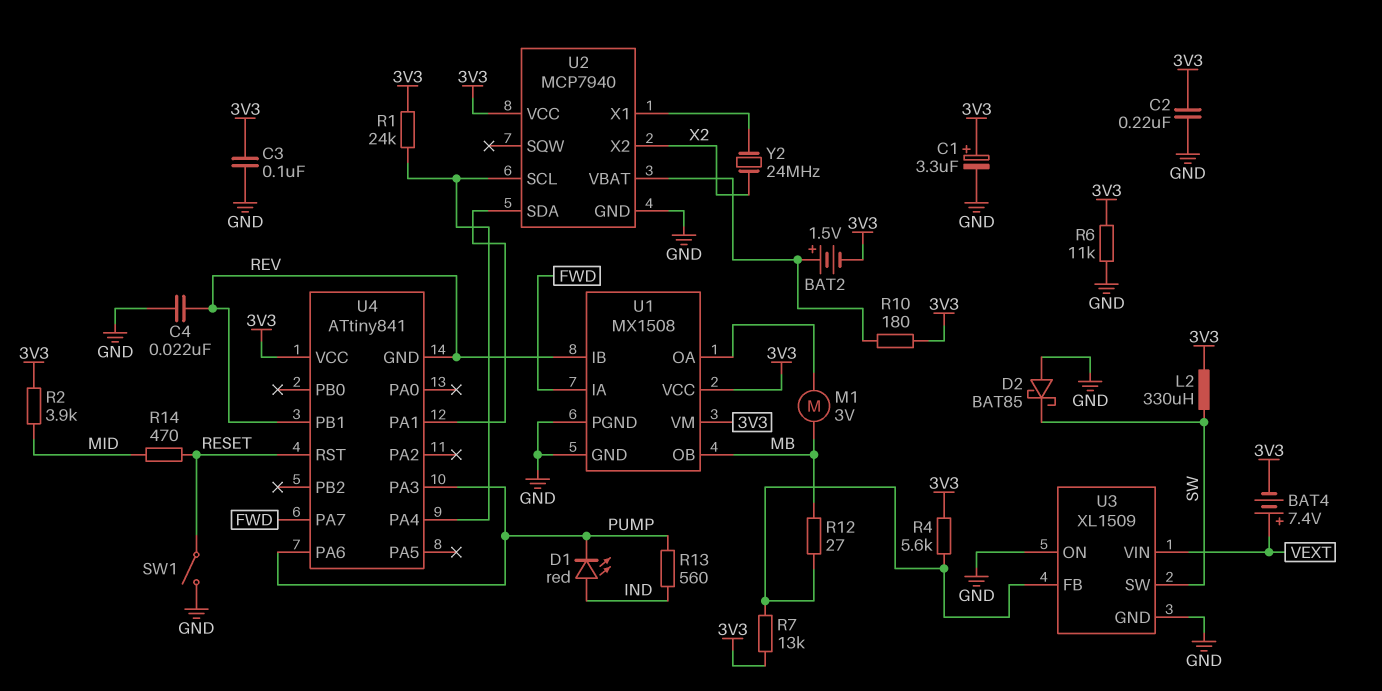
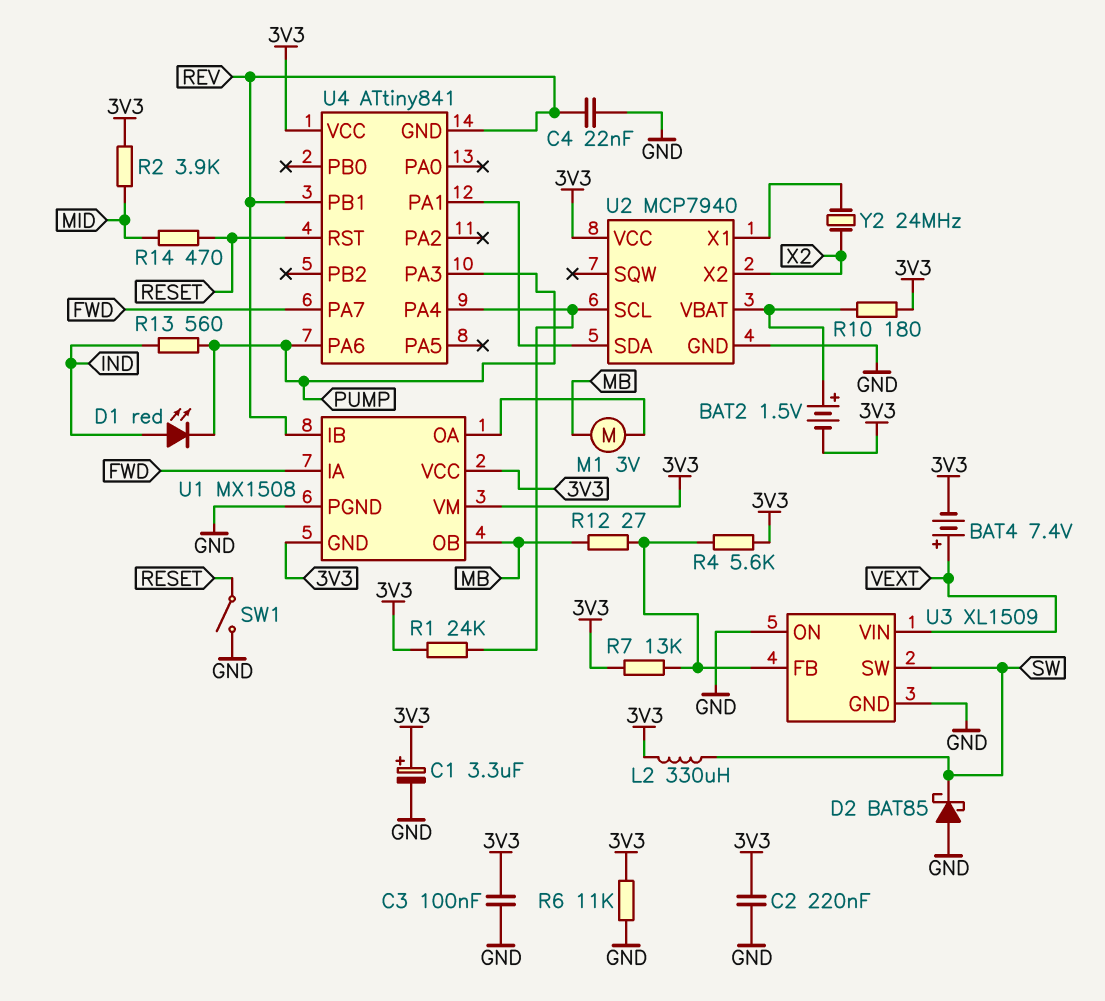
U1 pin GND: GND -> 3V3

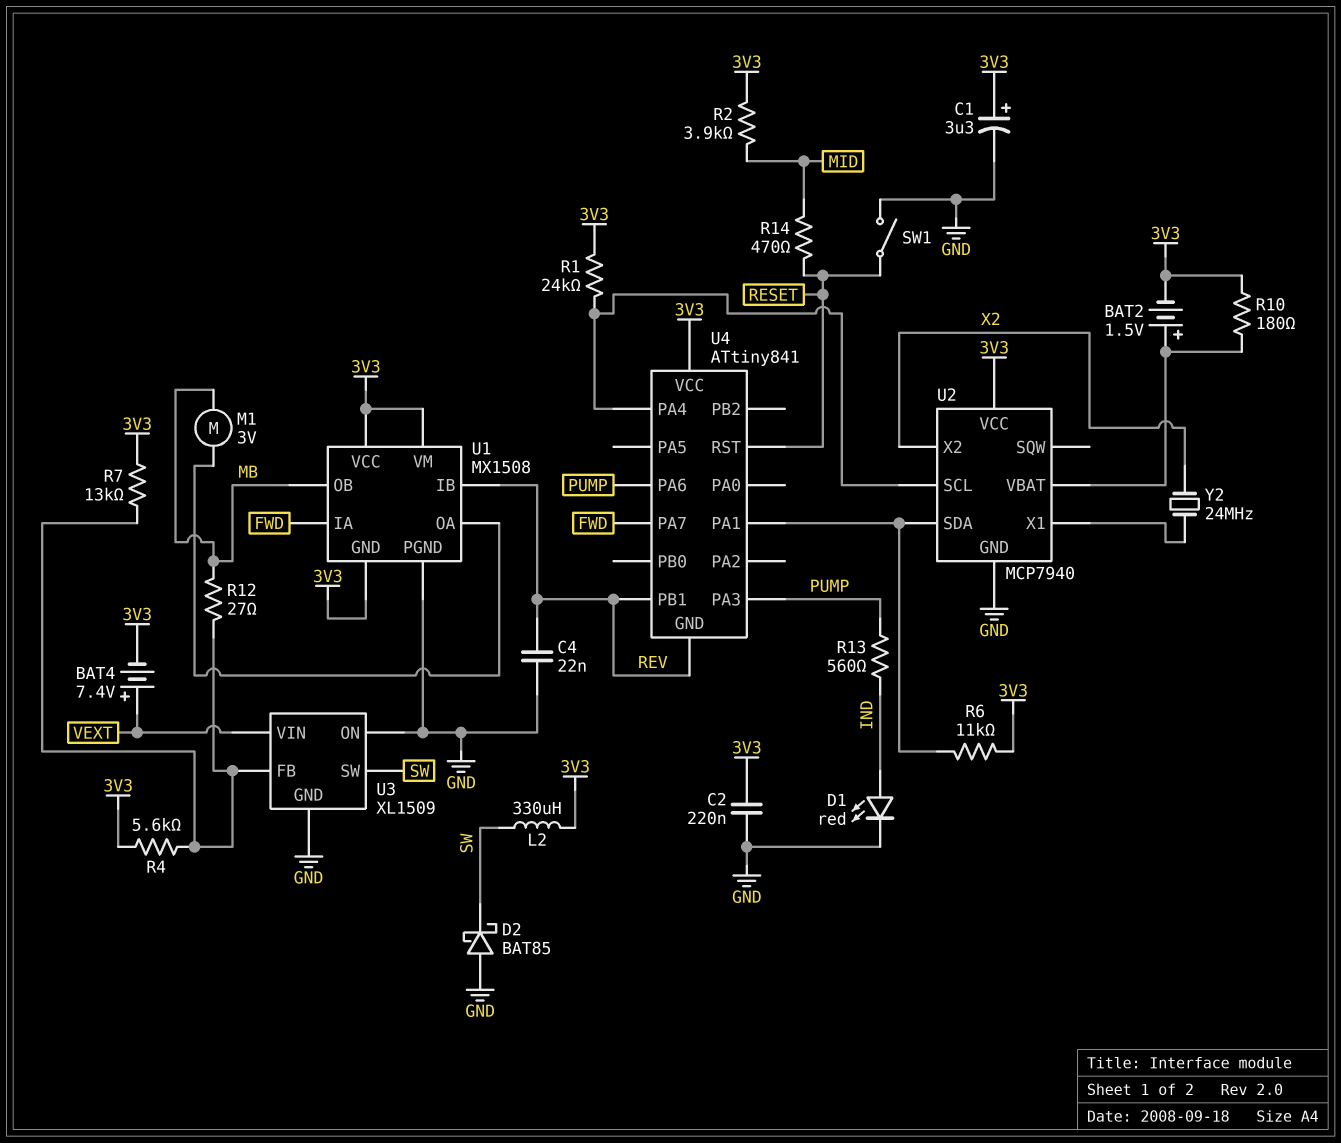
C3: 100nF (3V3, GND) -> none
D1: LED red (A IND, K PUMP) -> LED red (A IND, K GND)
R6: 11k (3V3, GND) -> 11k (3V3, U2/SDA)

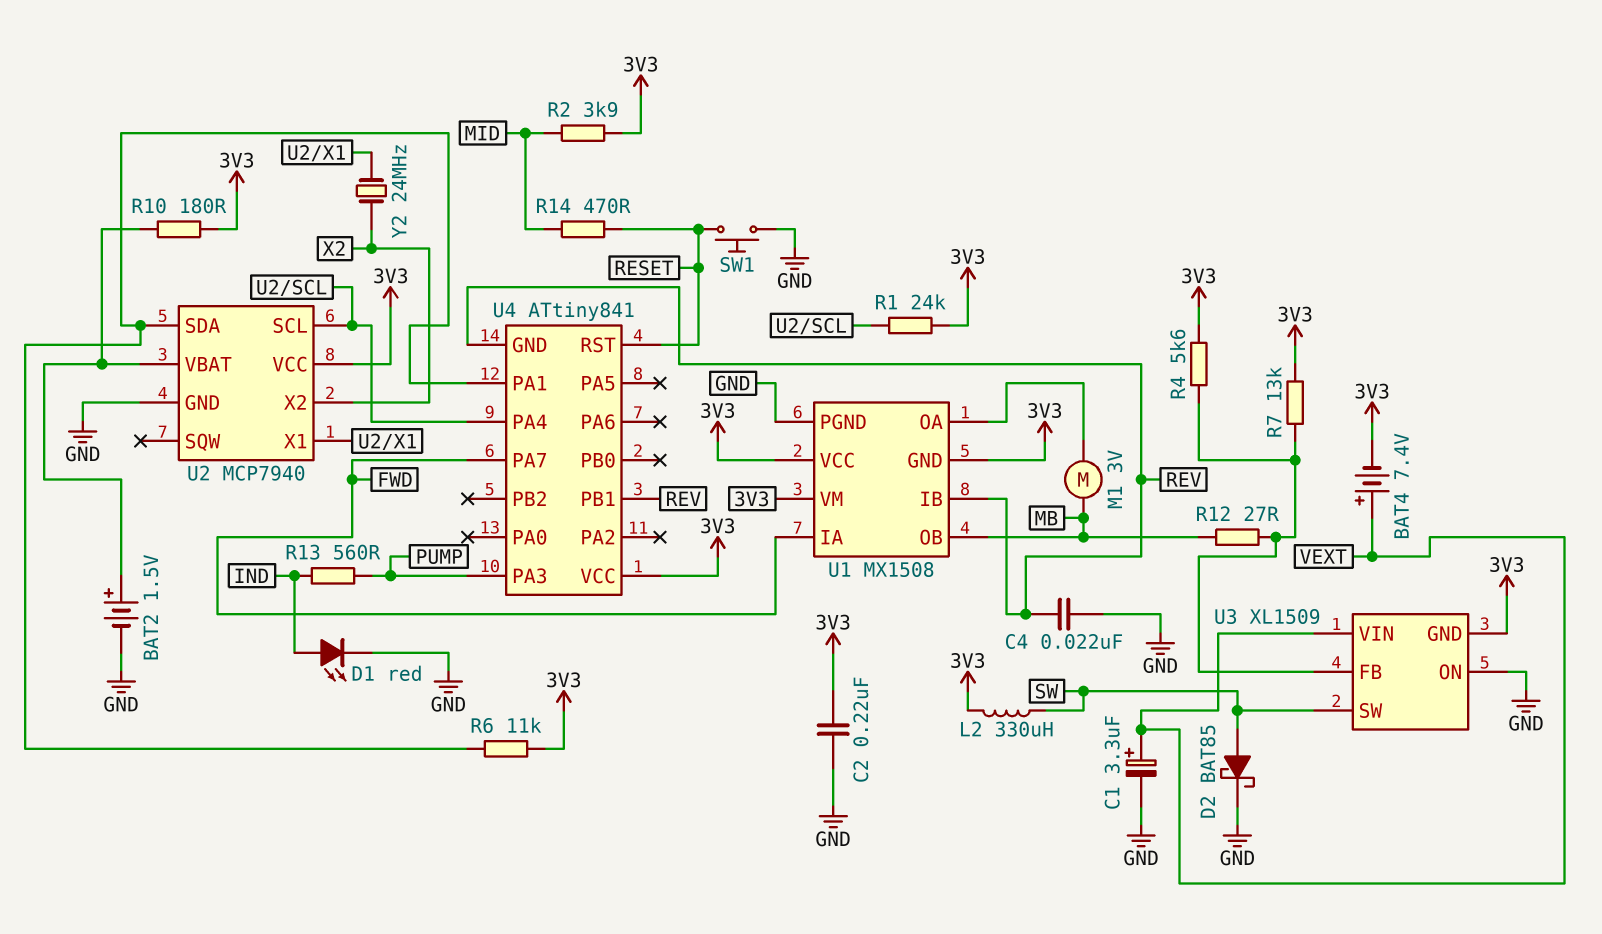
BAT2: 1.5V (plus U2/VBAT, minus 3V3) -> 1.5V (plus U2/VBAT, minus GND)
C1: 3.3uF (plus 3V3, minus GND) -> 3.3uF (plus VEXT, minus GND)
D2: schottky BAT85 (A GND, K SW) -> schottky BAT85 (A SW, K GND)
SW1: switch (GND, RESET) -> button (GND, RESET)
U3 pin GND: GND -> 3V3
U4 pin PA6: PUMP -> none

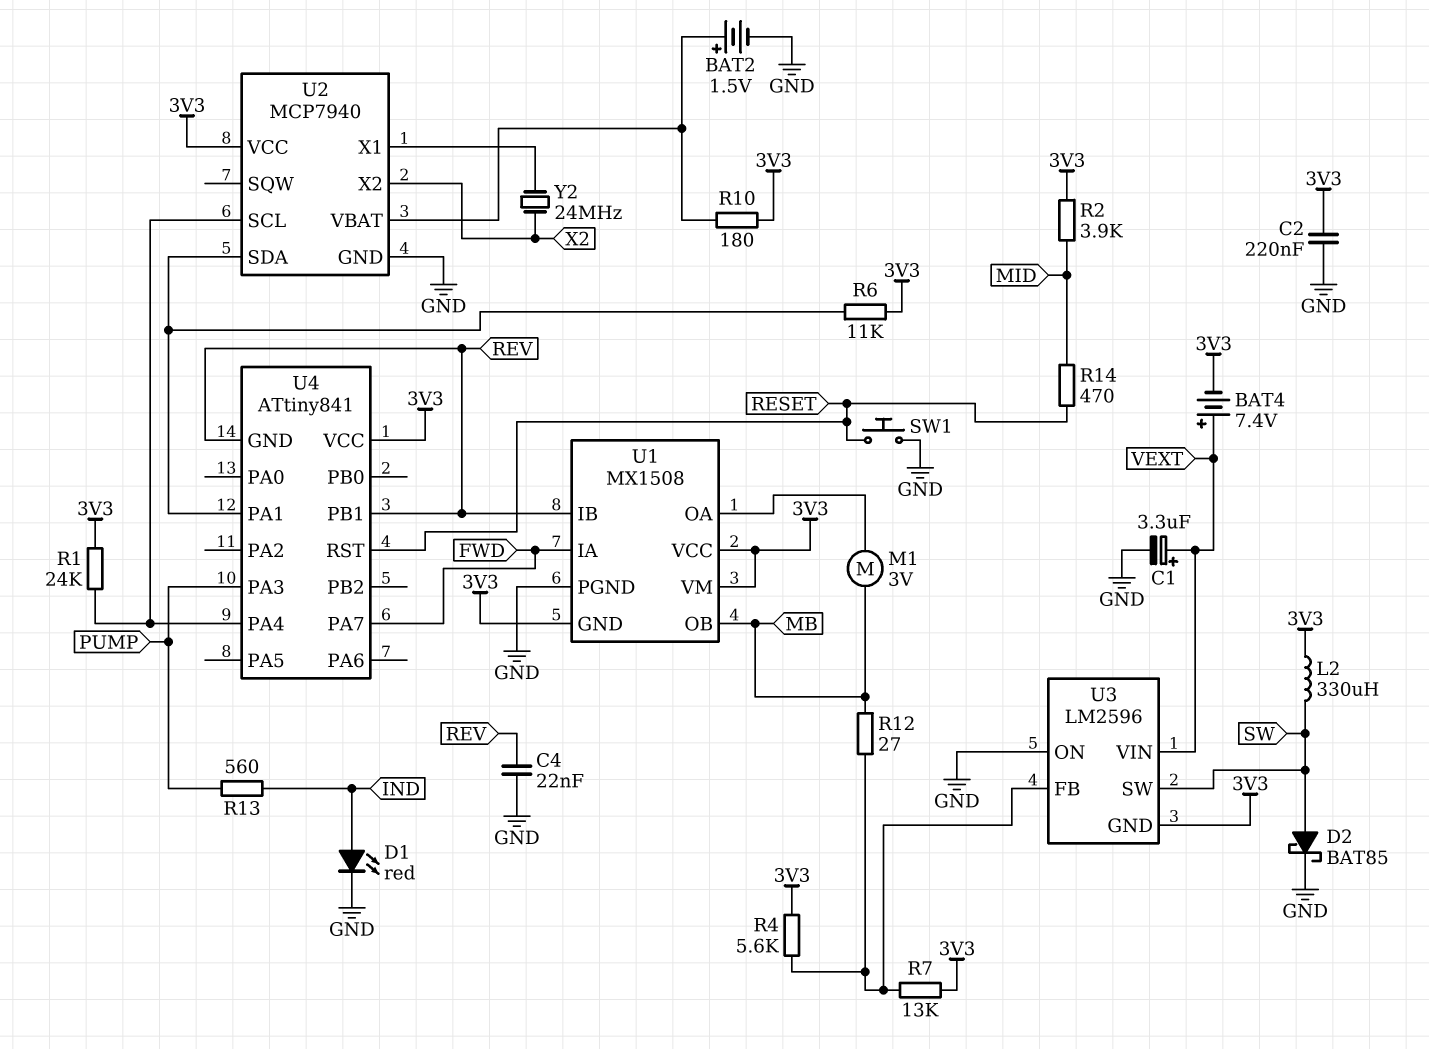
U3: XL1509 -> LM2596

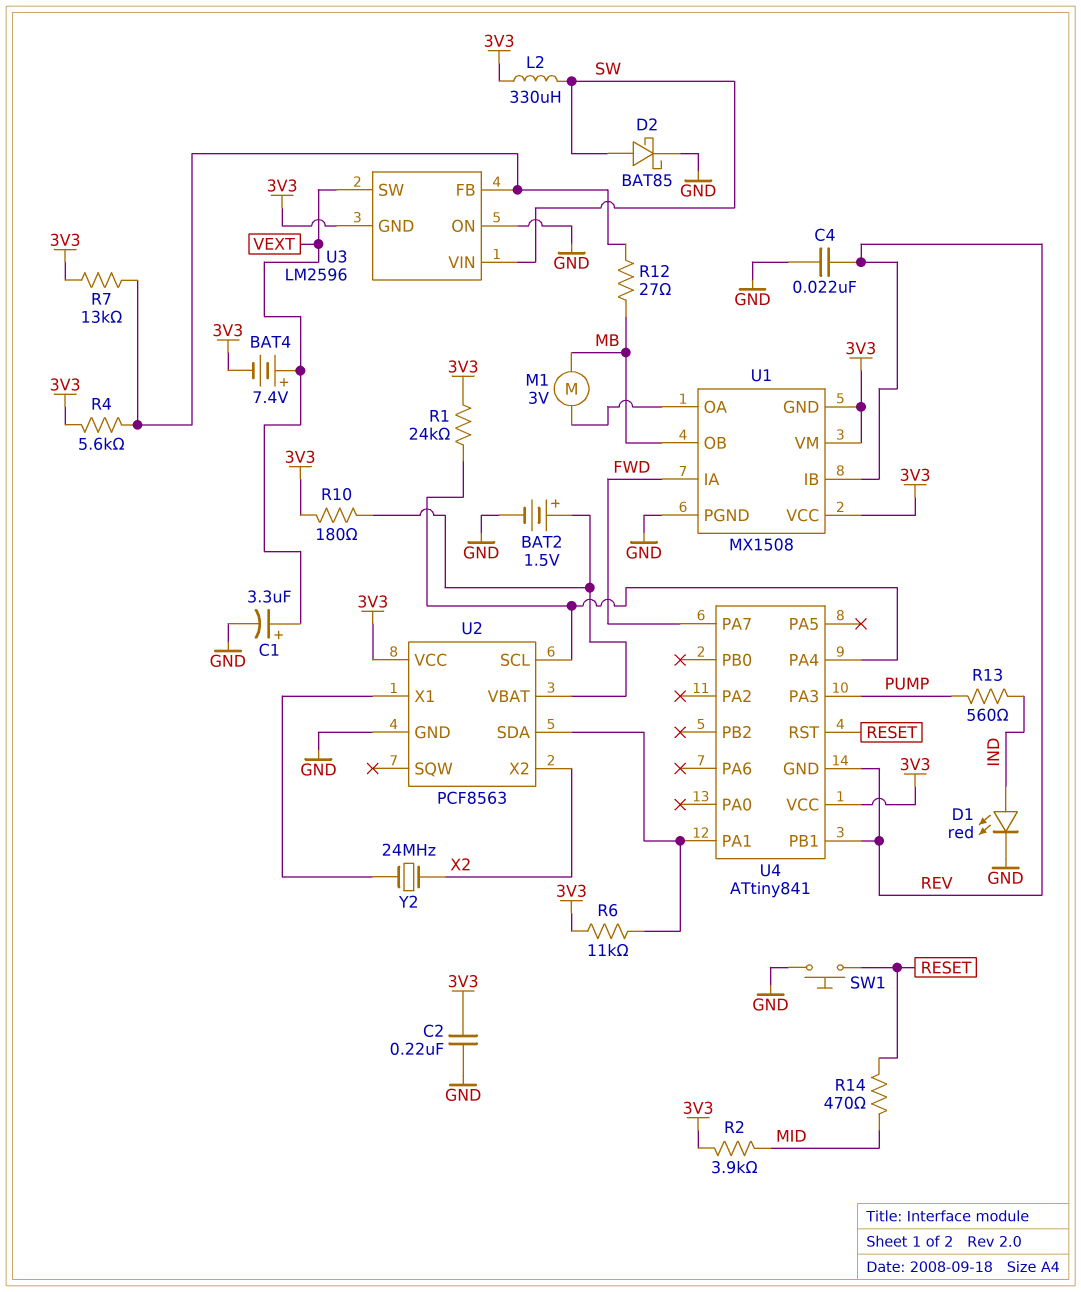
U2: MCP7940 -> PCF8563
U3 pin SW: SW -> VEXT
U3 pin VIN: VEXT -> SW

